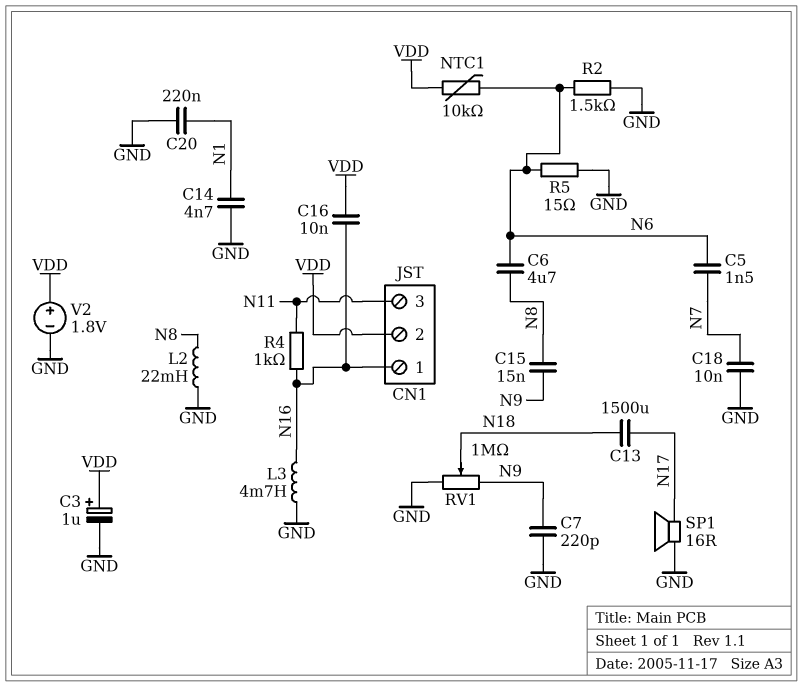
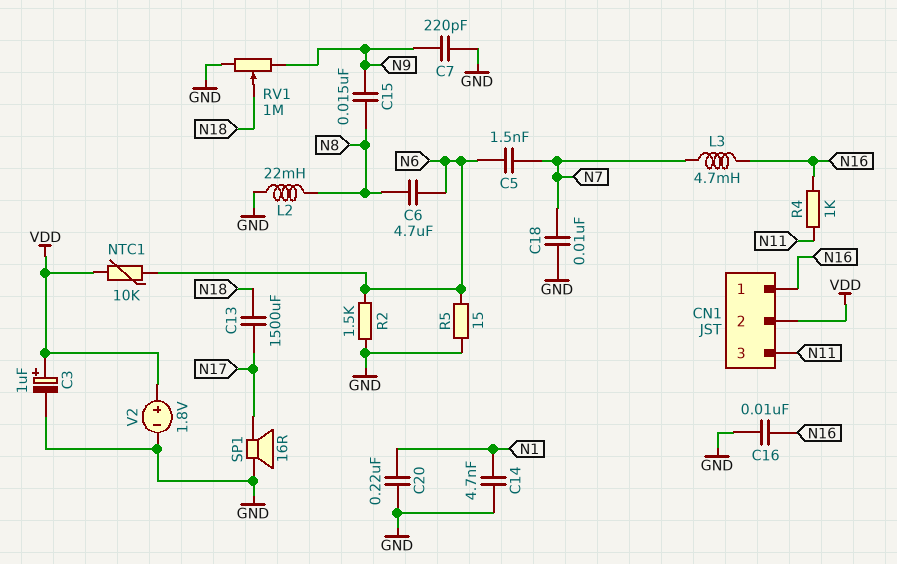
C16: 10nF (N16, VDD) -> 10nF (GND, N16)
L3: 4.7mH (GND, N16) -> 4.7mH (N7, N16)

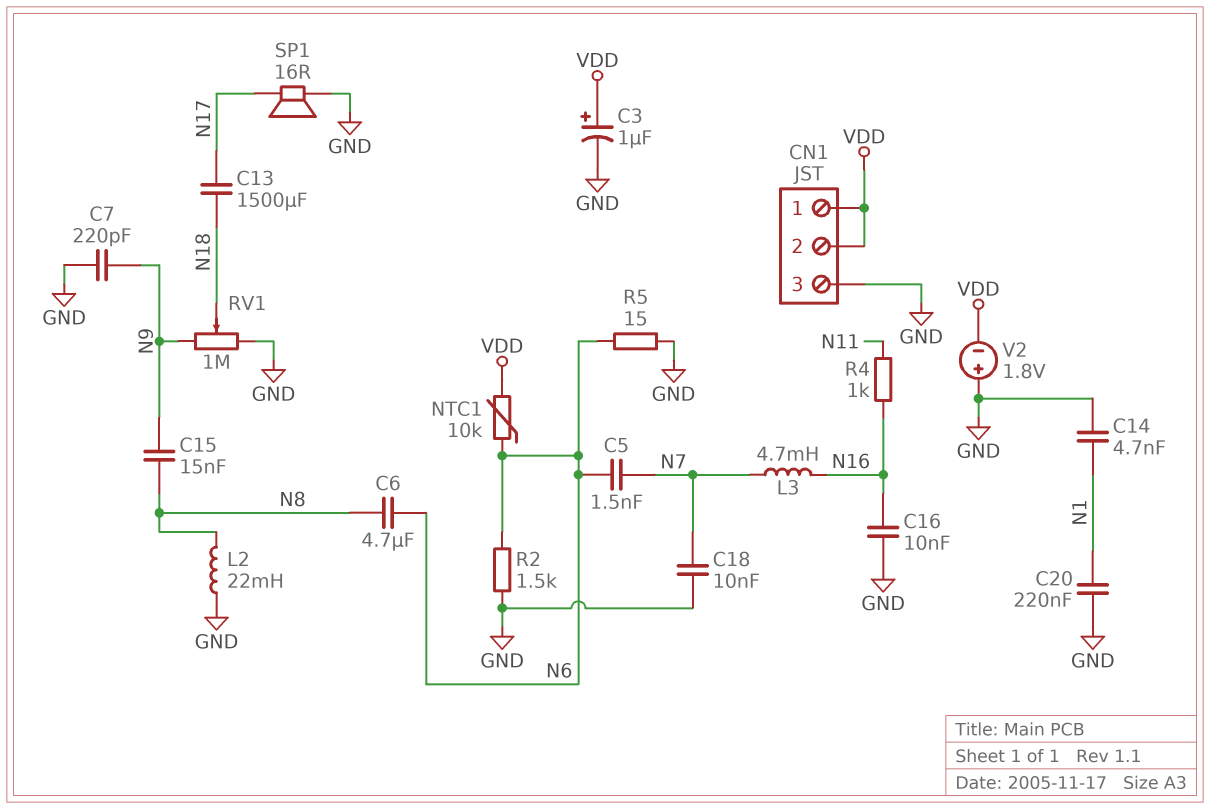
CN1 pin 1: N16 -> VDD
CN1 pin 3: N11 -> GND
V2: 1.8V (plus VDD, minus GND) -> 1.8V (plus GND, minus VDD)

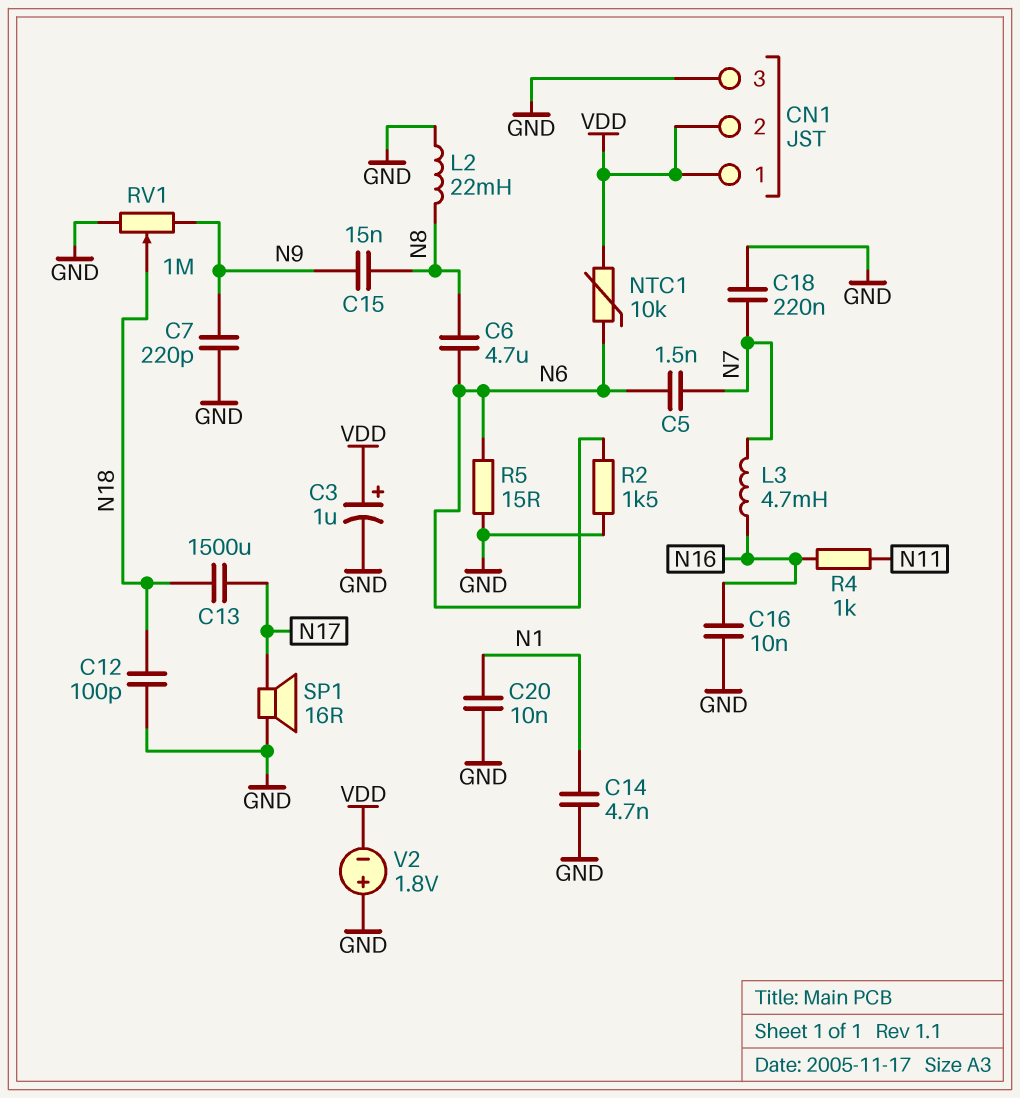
C12: none -> 100pF (GND, N18)
C18: 10nF (GND, N7) -> 220nF (GND, N7)
C20: 220nF (GND, N1) -> 10nF (GND, N1)

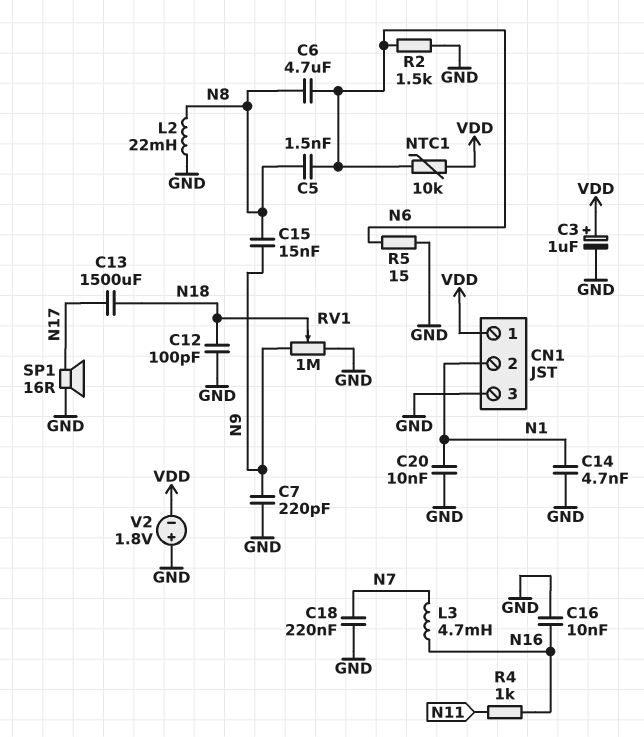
C5: 1.5nF (N6, N7) -> 1.5nF (N6, N8)
CN1 pin 2: VDD -> N1

